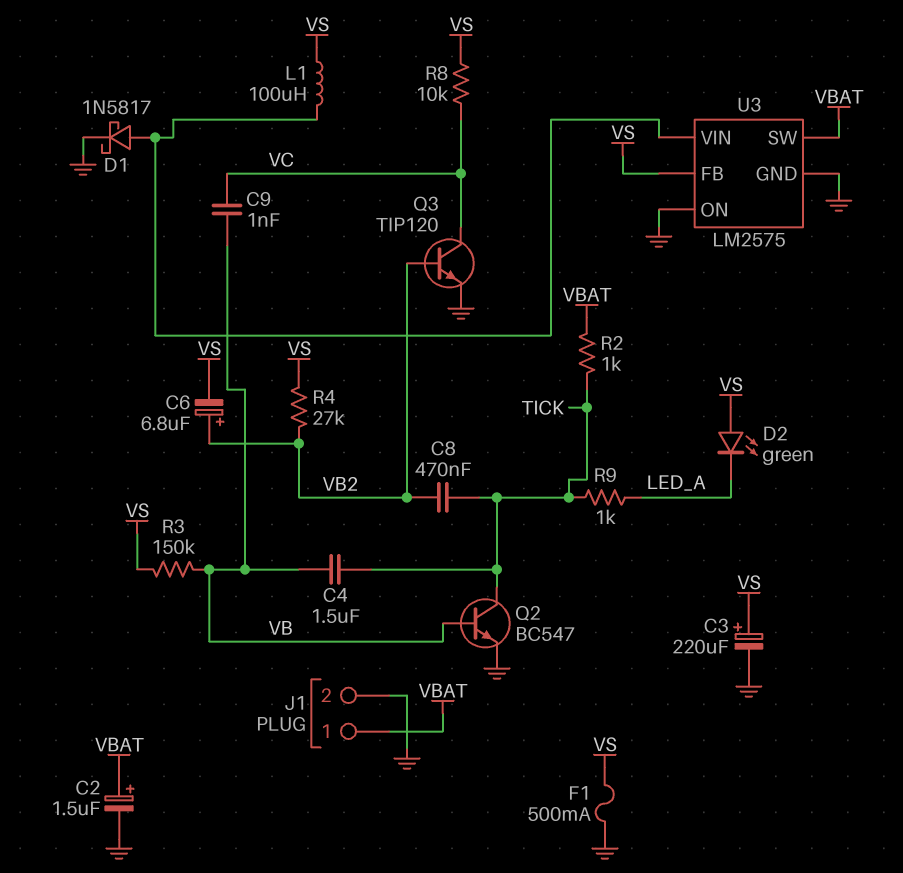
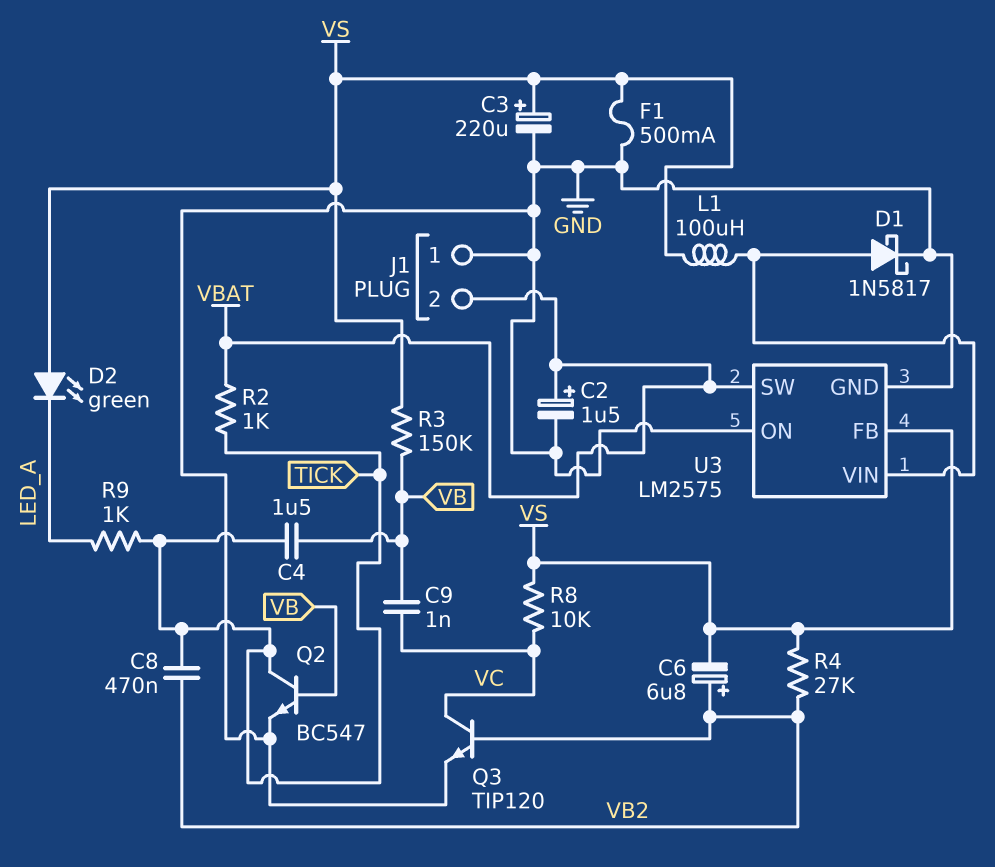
J1 pin 1: VBAT -> GND
J1 pin 2: GND -> VBAT

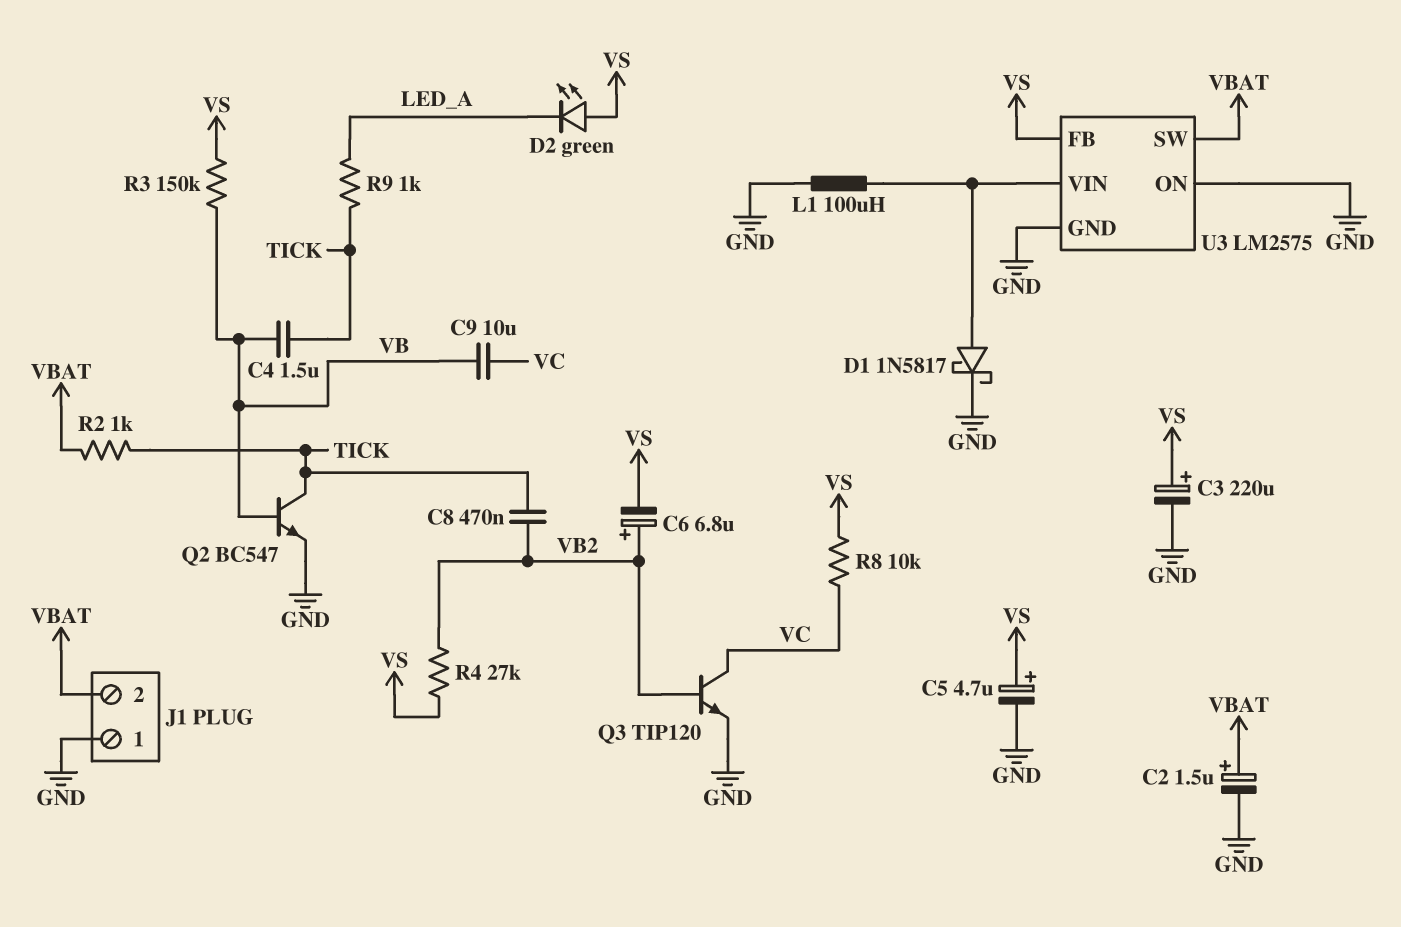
C5: none -> 4.7uF (plus VS, minus GND)
C9: 1nF (VB, VC) -> 10uF (VB, VC)
F1: 500mA (GND, VS) -> none
L1: 100uH (U3/VIN, VS) -> 100uH (GND, U3/VIN)

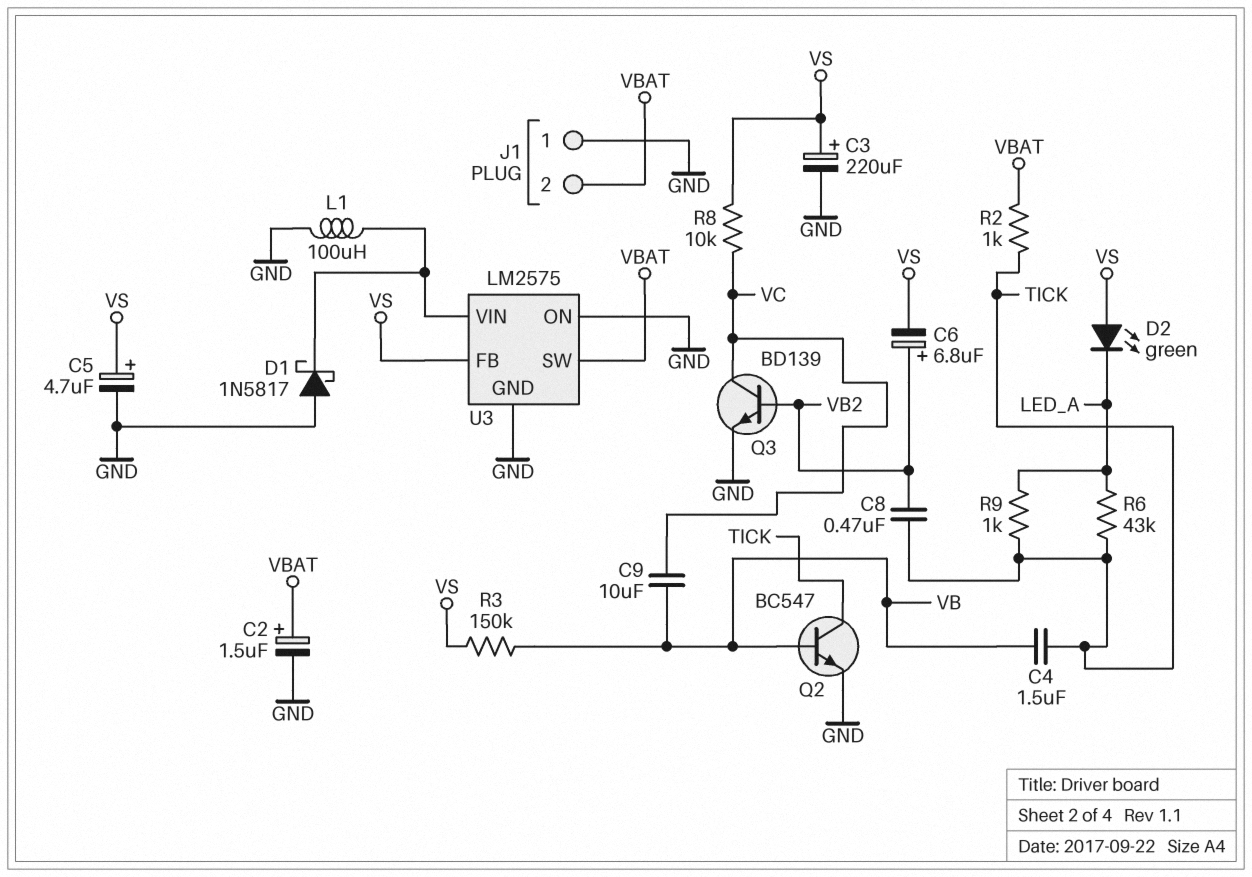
D1: schottky 1N5817 (A U3/VIN, K GND) -> schottky 1N5817 (A GND, K U3/VIN)
Q3: NPN TIP120 (B VB2, C VC, E GND) -> NPN BD139 (B VB2, C VC, E GND)
R4: 27k (VB2, VS) -> none
R6: none -> 43k (LED_A, TICK)

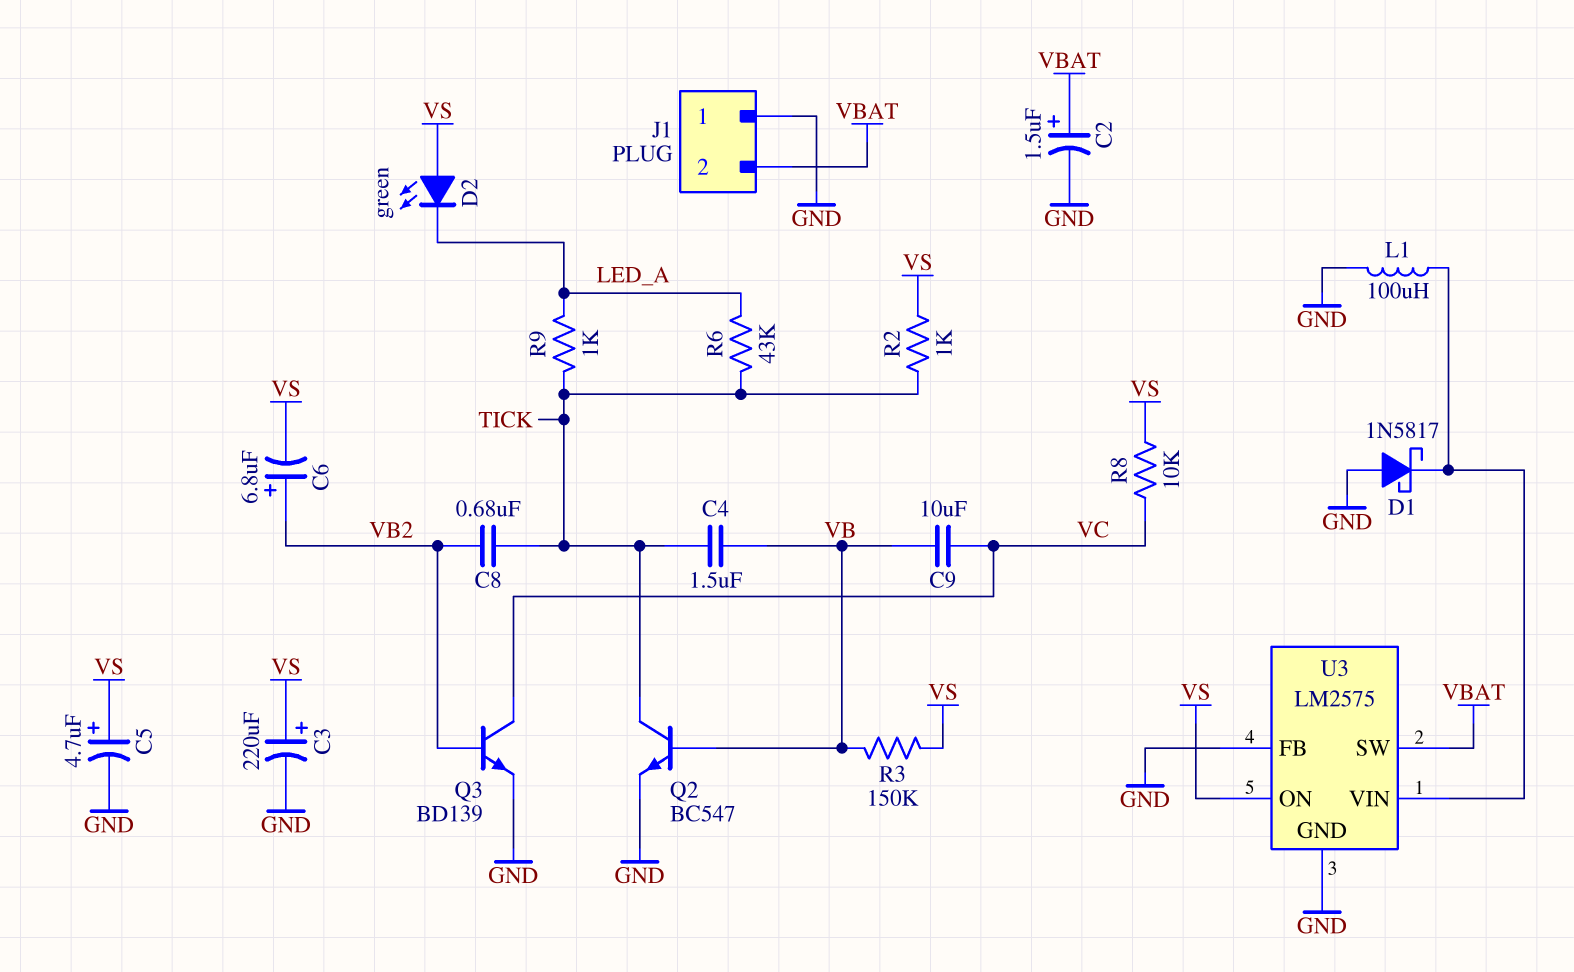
C8: 470nF (TICK, VB2) -> 680nF (TICK, VB2)
R2: 1k (TICK, VBAT) -> 1k (TICK, VS)
U3 pin FB: VS -> GND
U3 pin ON: GND -> VS

